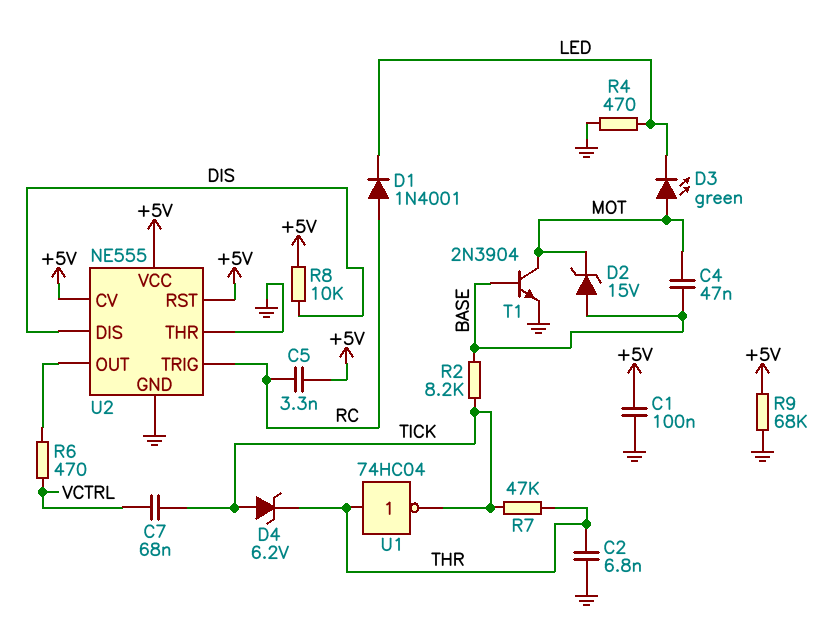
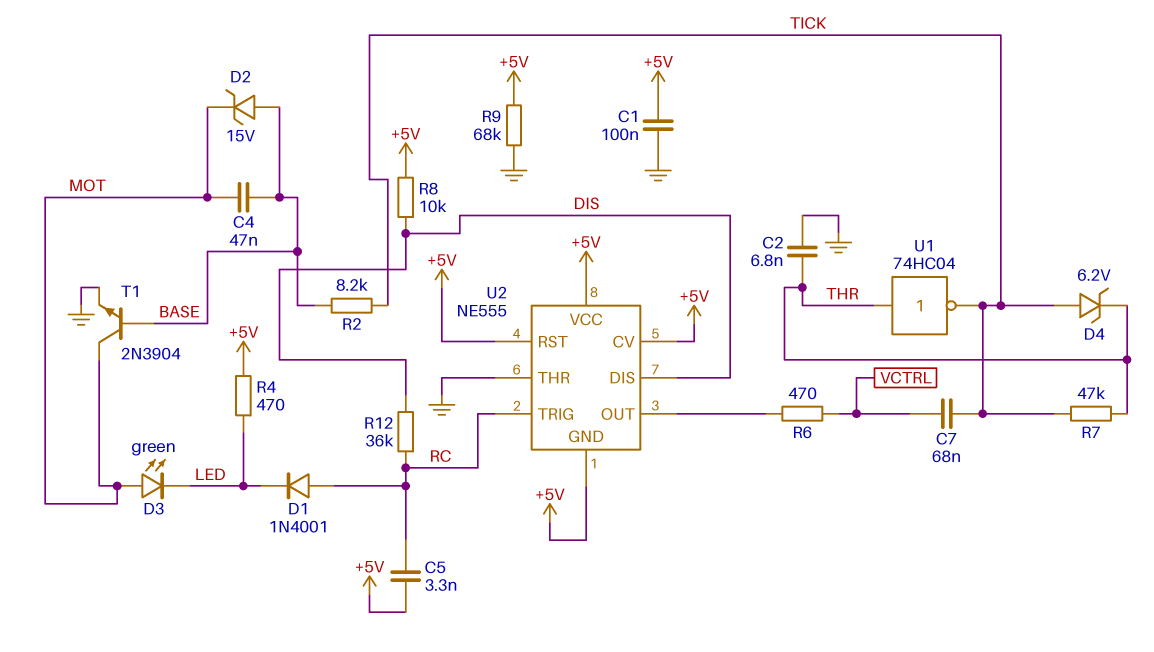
R4: 470 (GND, LED) -> 470 (+5V, LED)
R12: none -> 36k (DIS, RC)
U2 pin GND: GND -> +5V

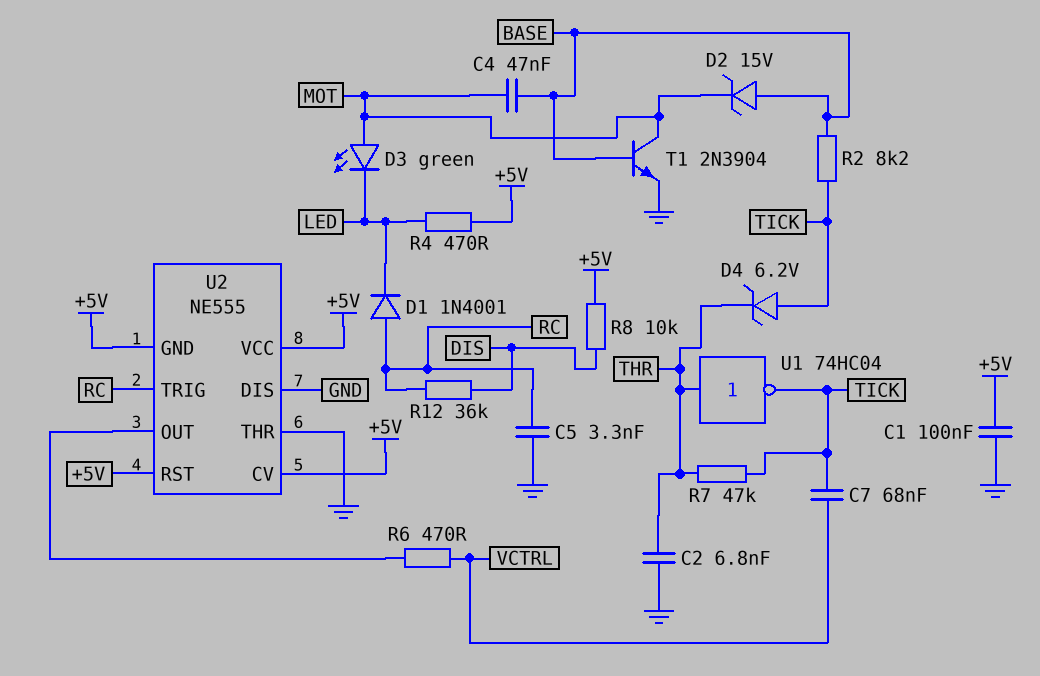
C5: 3.3nF (+5V, RC) -> 3.3nF (GND, RC)
R9: 68k (+5V, GND) -> none
U2 pin DIS: DIS -> GND

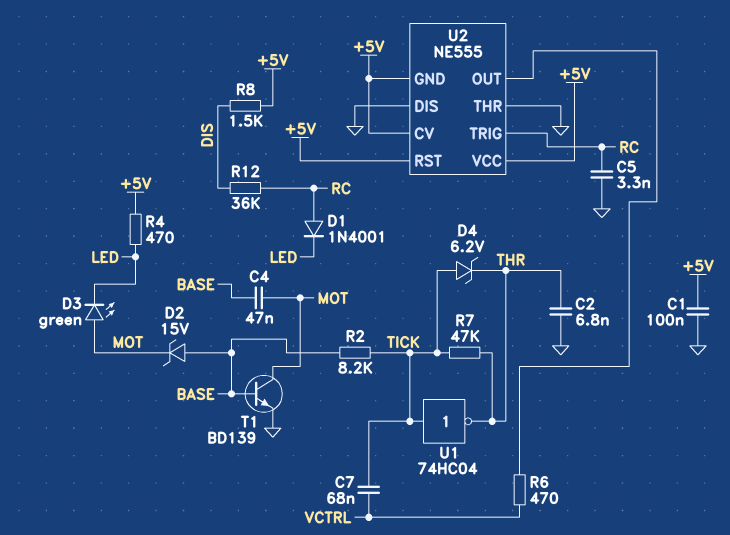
R8: 10k (+5V, DIS) -> 1.5k (+5V, DIS)
T1: NPN 2N3904 (B BASE, C MOT, E GND) -> NPN BD139 (B BASE, C MOT, E GND)
U1: NOT 74HC04 (in THR, out TICK) -> NOT 74HC04 (in TICK, out THR)

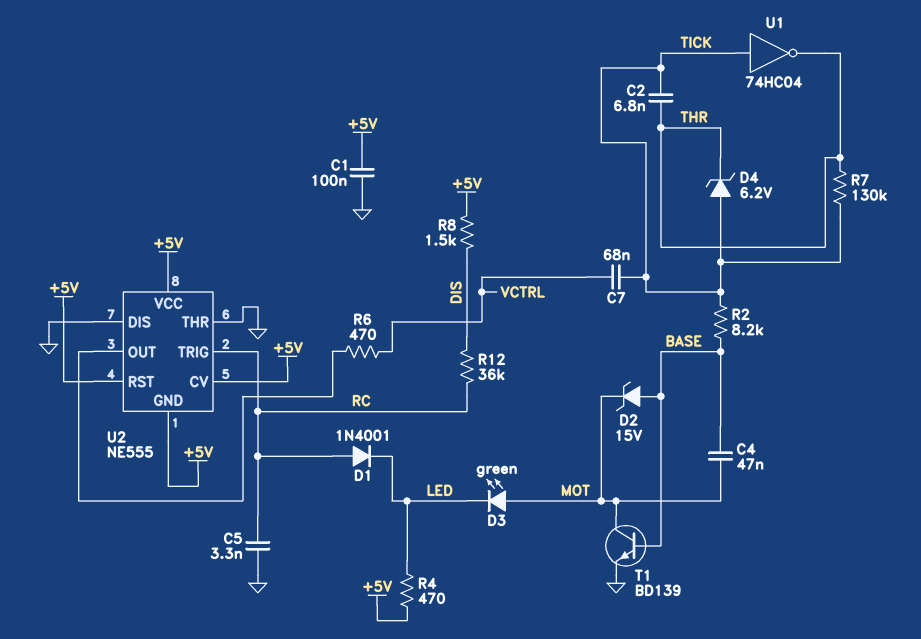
C2: 6.8nF (GND, THR) -> 6.8nF (THR, TICK)
R7: 47k (THR, TICK) -> 130k (THR, TICK)

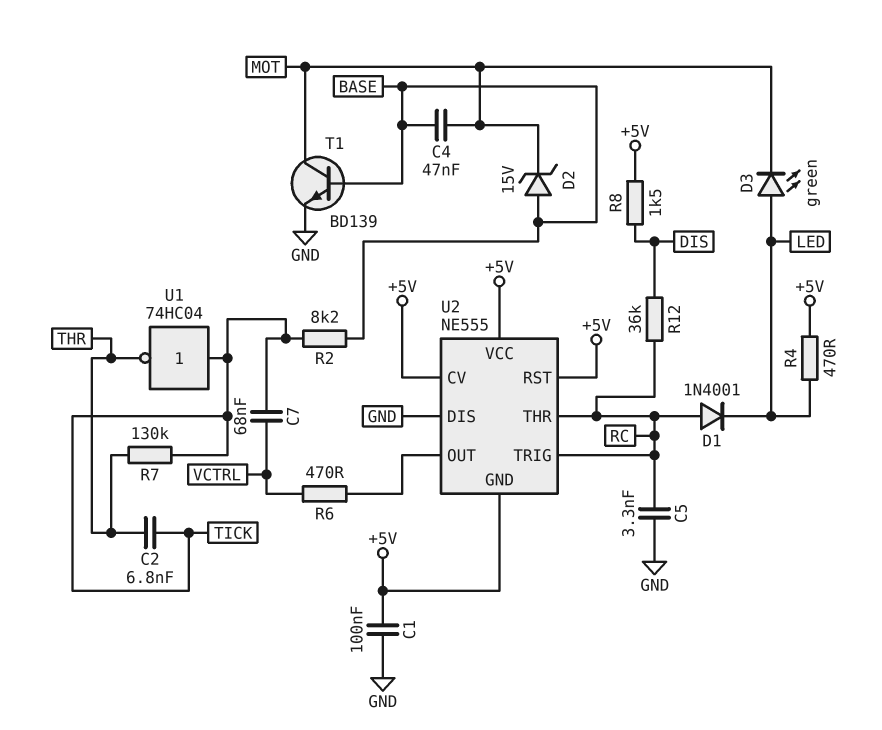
D3: LED green (A MOT, K LED) -> LED green (A LED, K MOT)
D4: zener 6.2V (A TICK, K THR) -> none
U2 pin THR: GND -> RC

